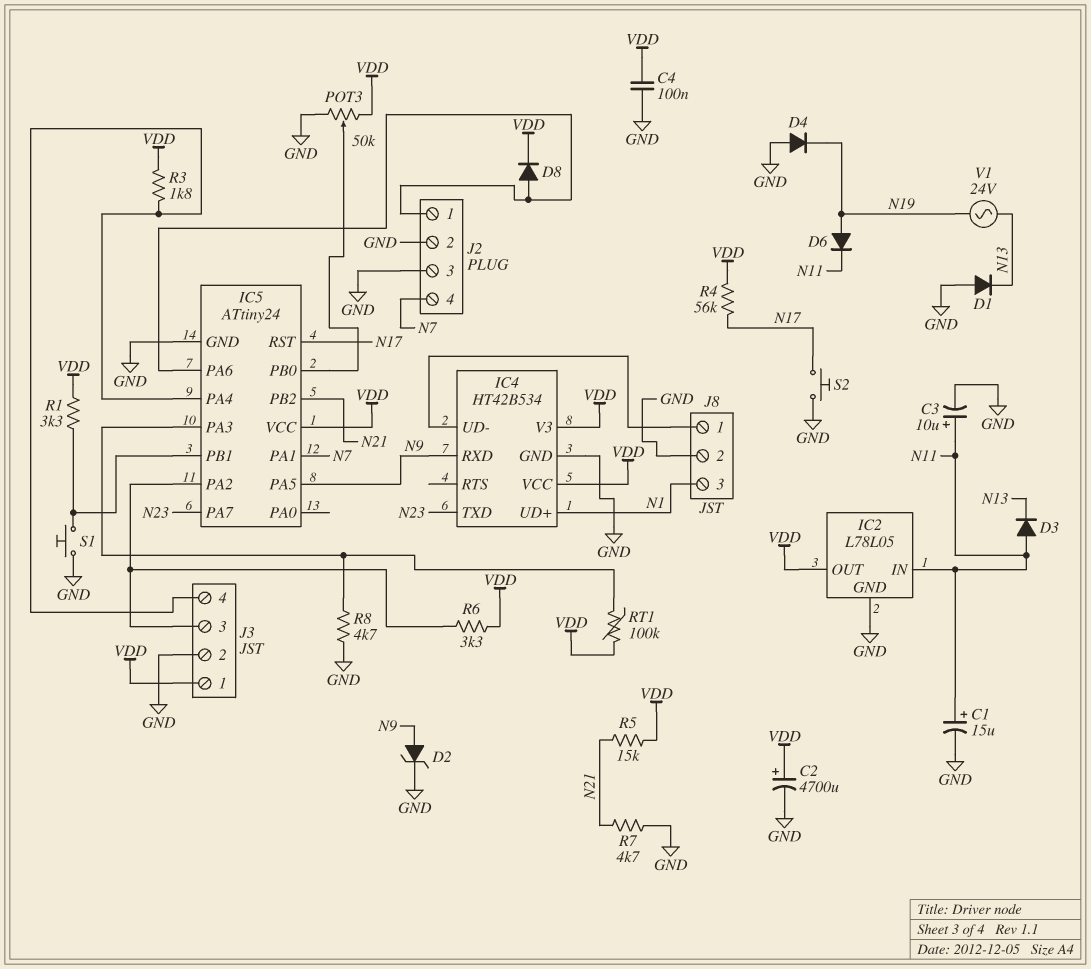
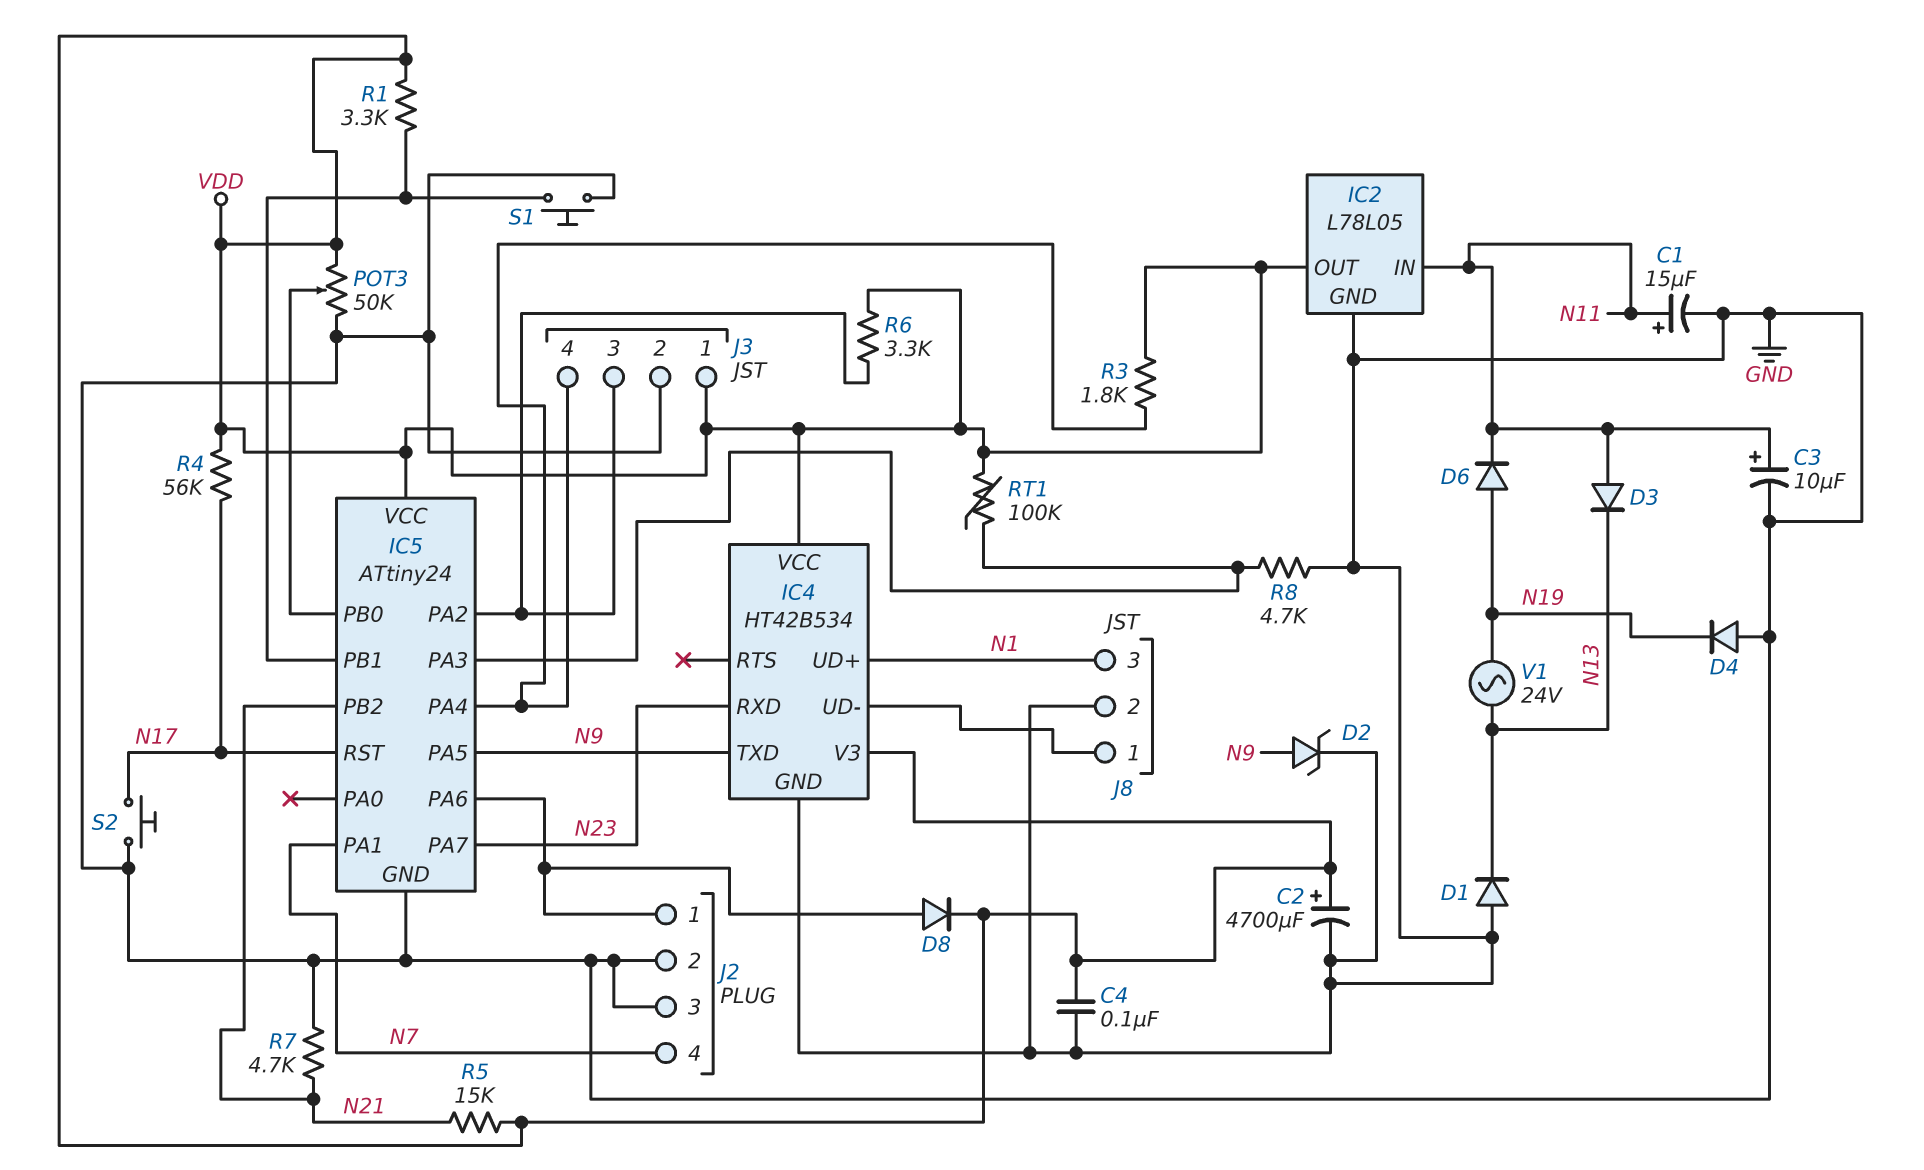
IC4 pin RXD: N9 -> N23
IC4 pin TXD: N23 -> N9

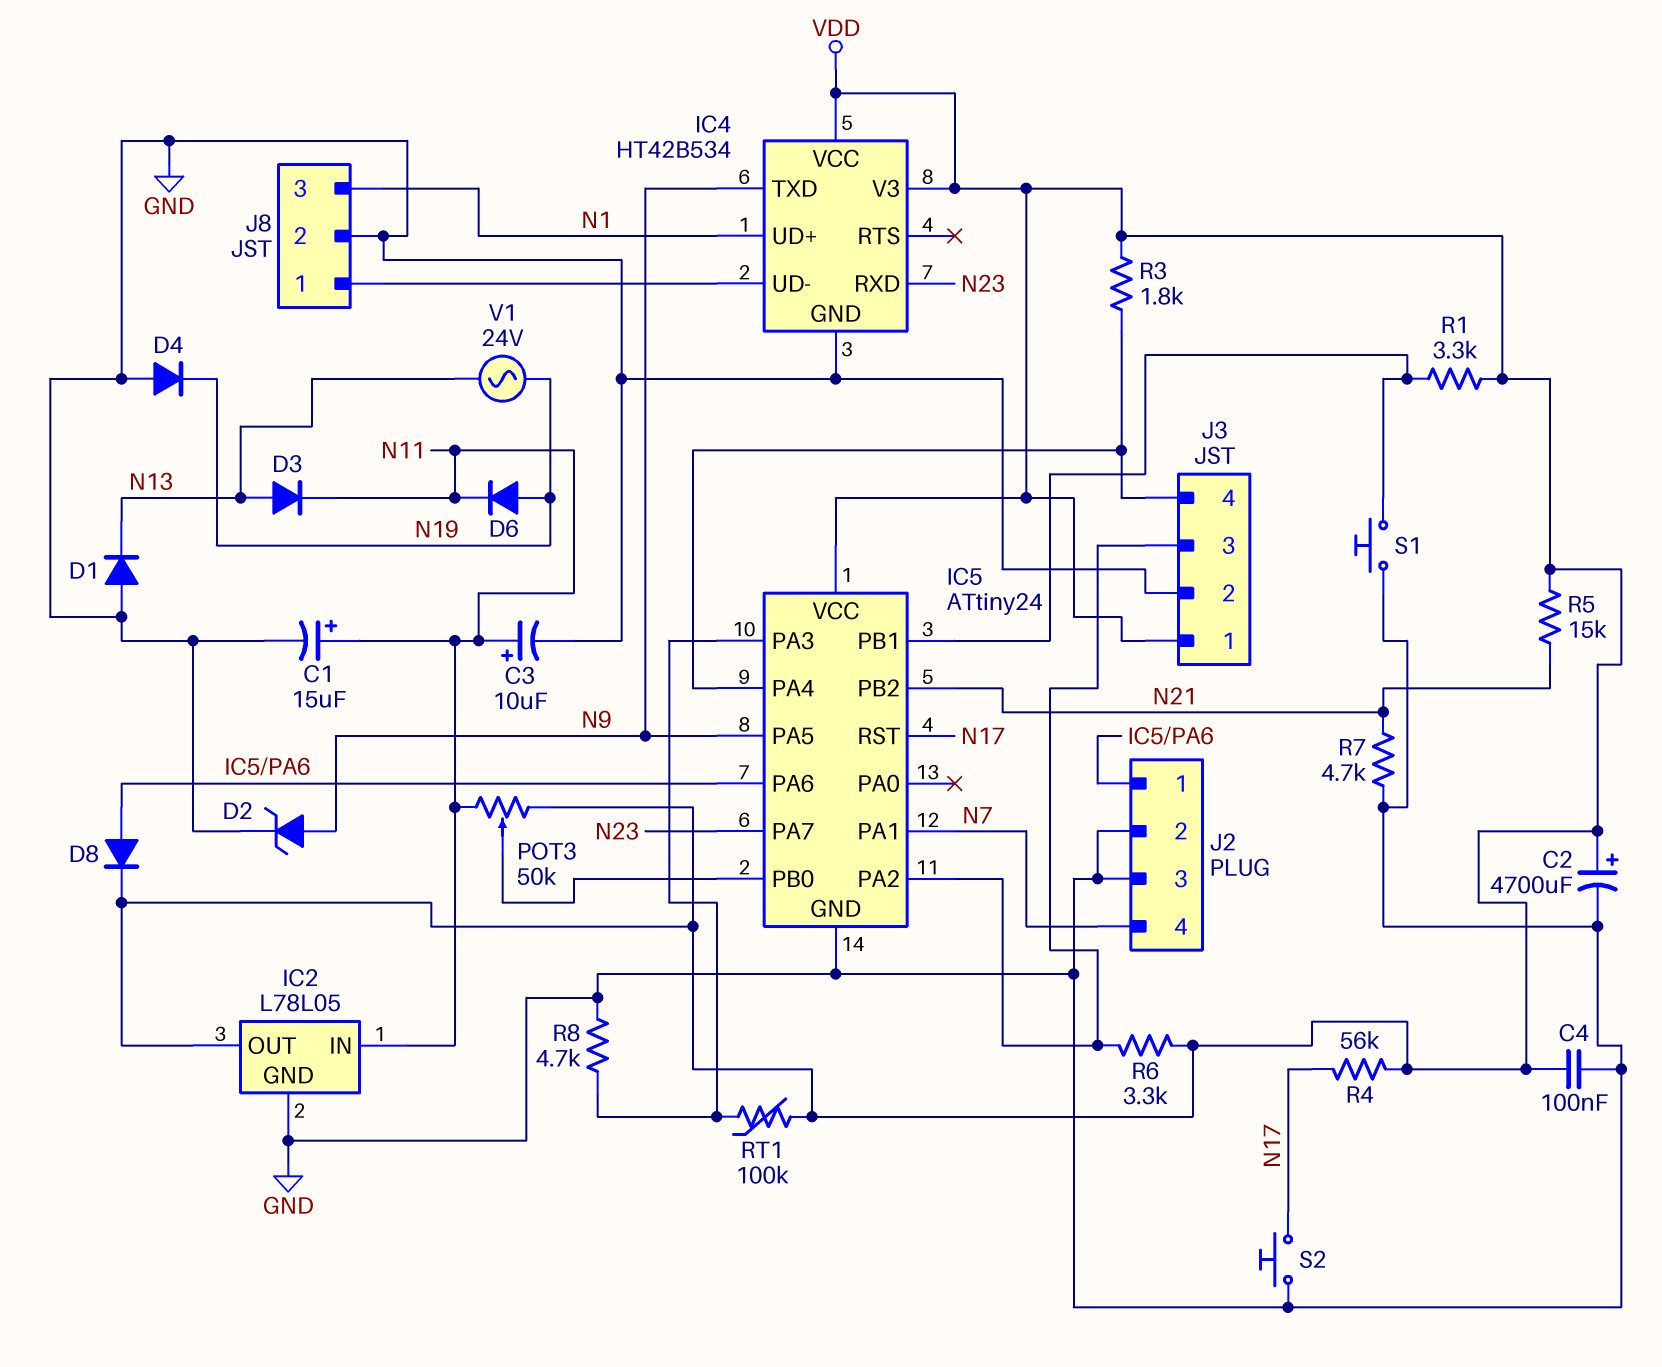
D3: diode (A N11, K N13) -> diode (A N13, K N11)
POT3: 50k (GND, VDD, wiper IC5/PB0) -> 50k (N11, VDD, wiper IC5/PB0)

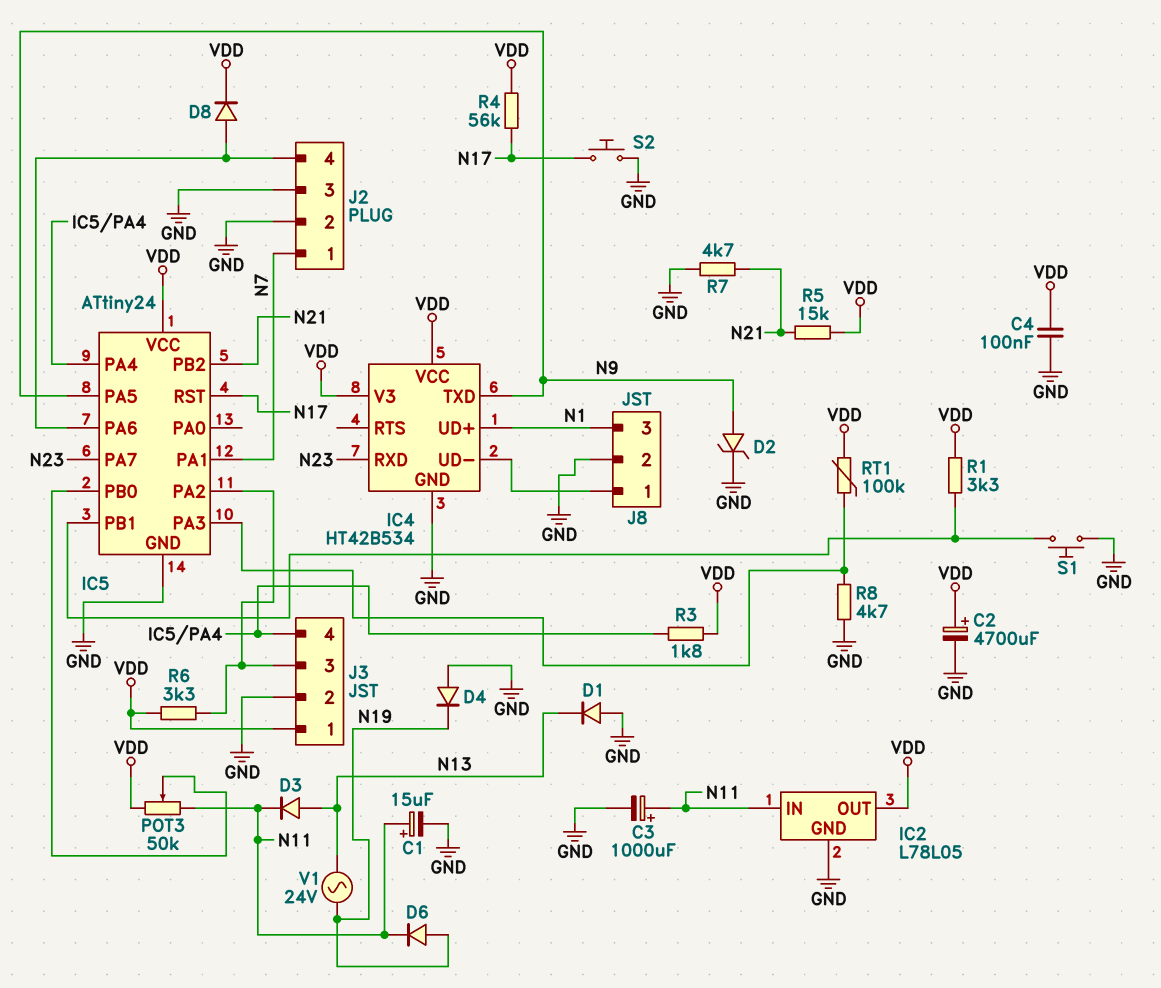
C3: 10uF (plus N11, minus GND) -> 1000uF (plus N11, minus GND)
J2 pin 1: IC5/PA6 -> N7
J2 pin 4: N7 -> IC5/PA6

